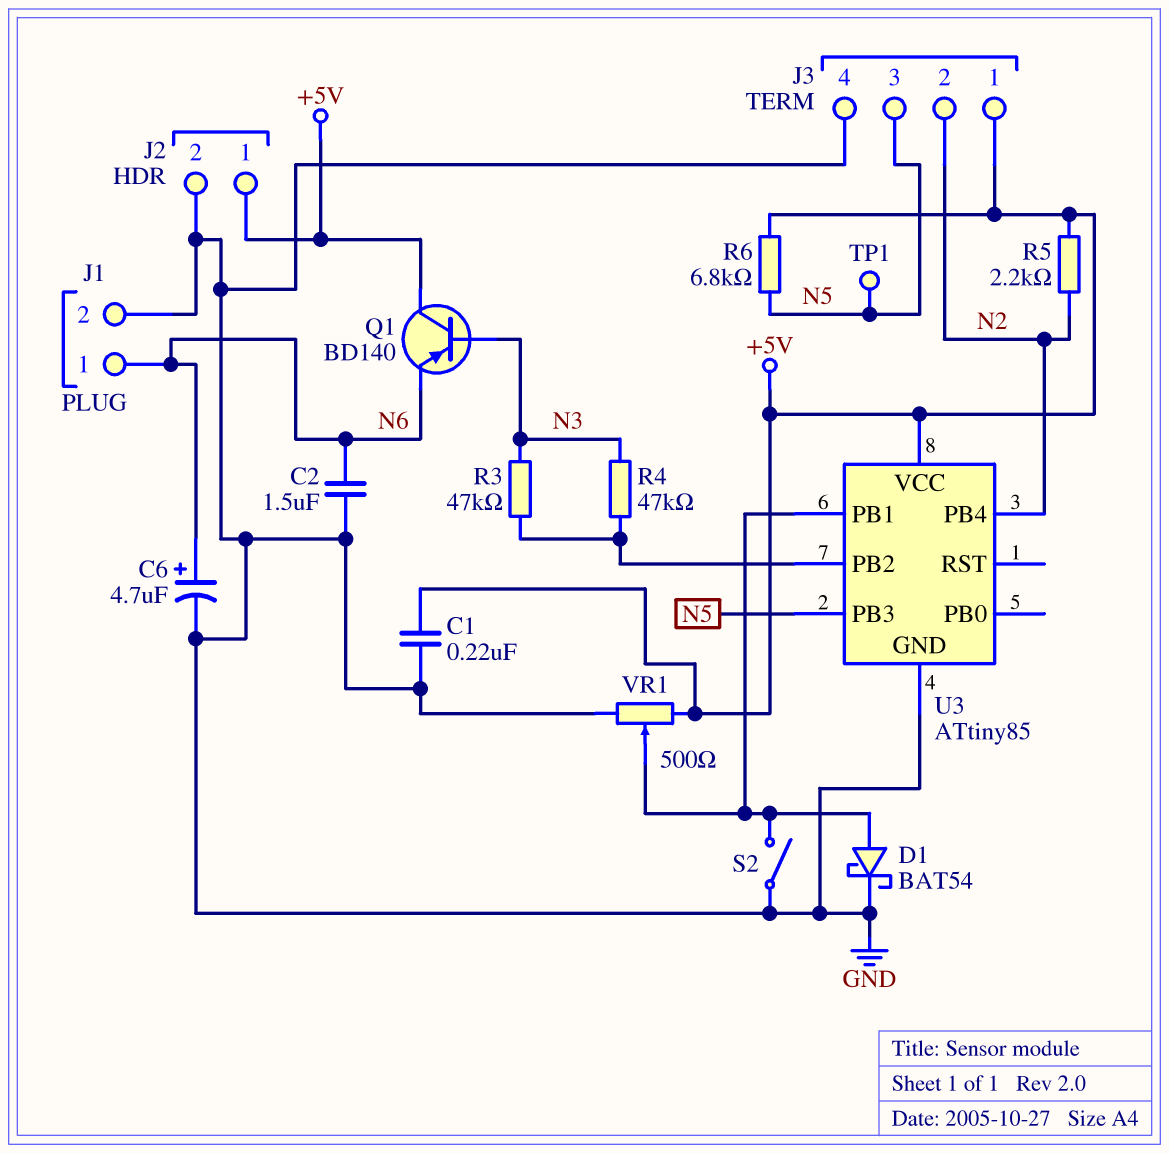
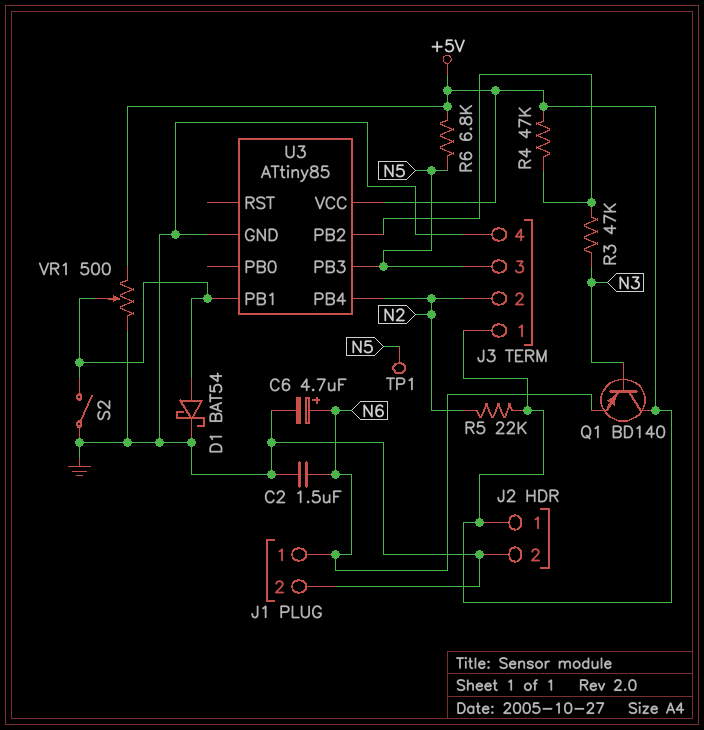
C1: 220nF (+5V, GND) -> none
R4: 47k (N3, U3/PB2) -> 47k (+5V, U3/PB2)
R5: 2.2k (+5V, N2) -> 22k (+5V, N2)

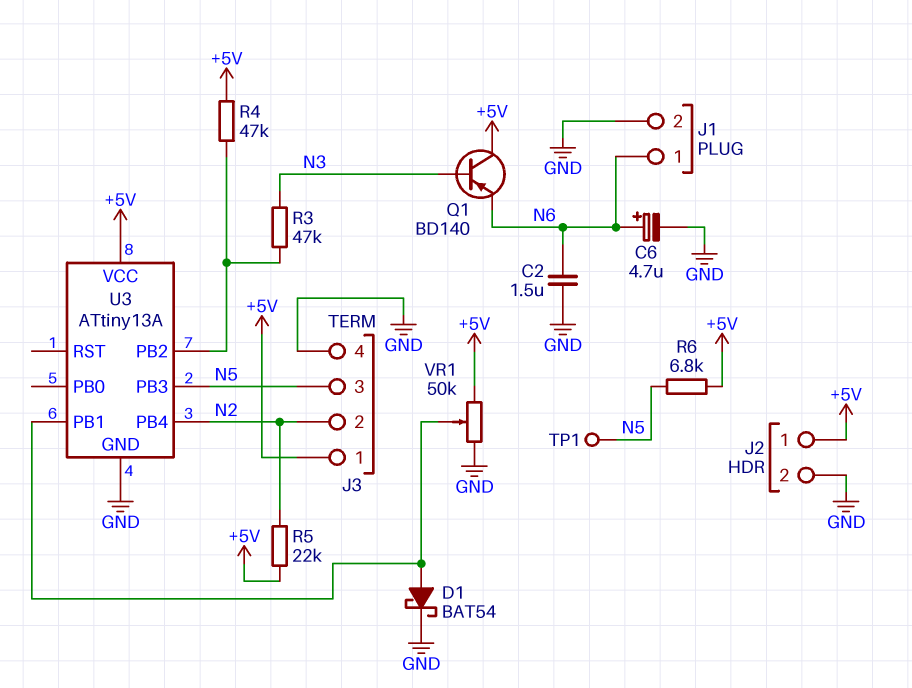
S2: switch (GND, U3/PB1) -> none
U3: ATtiny85 -> ATtiny13A
VR1: 500 (+5V, GND, wiper U3/PB1) -> 50k (+5V, GND, wiper U3/PB1)

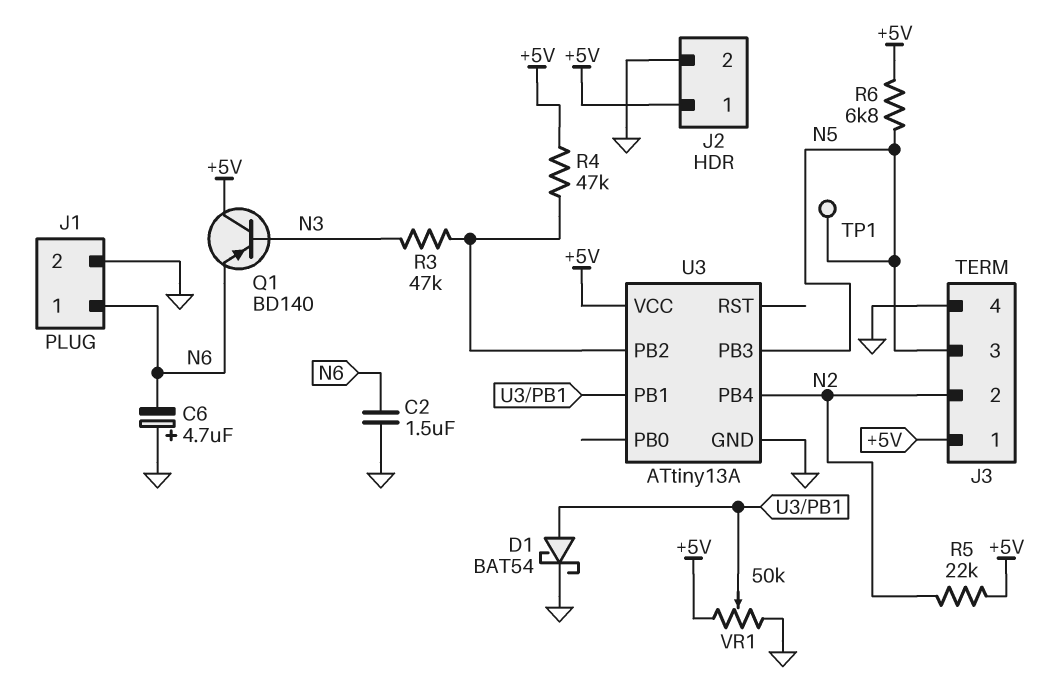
C6: 4.7uF (plus N6, minus GND) -> 4.7uF (plus GND, minus N6)

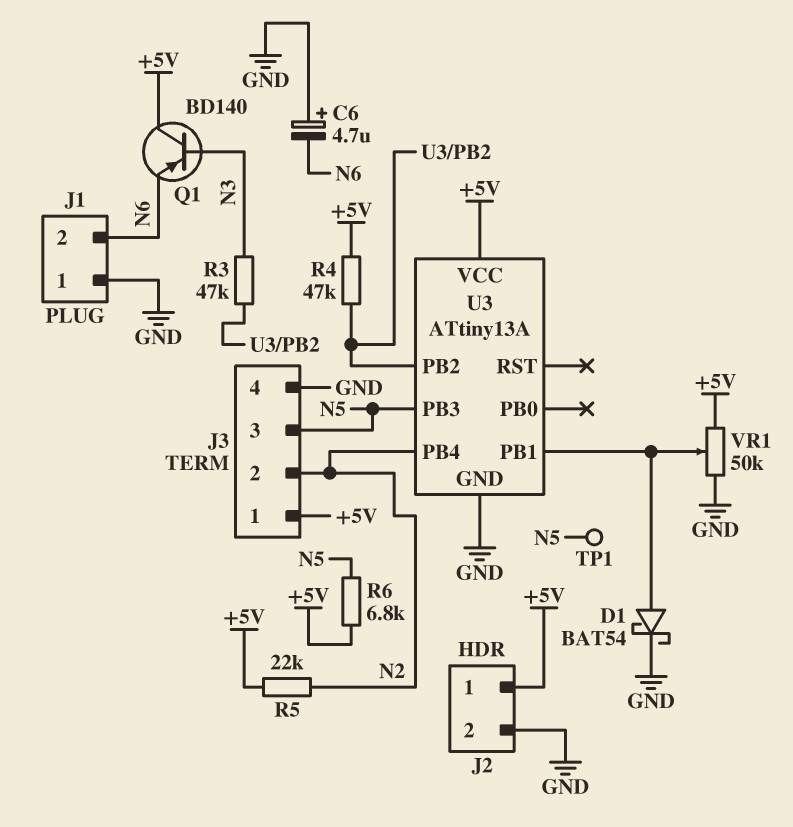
C2: 1.5uF (GND, N6) -> none
J1 pin 1: N6 -> GND
J1 pin 2: GND -> N6

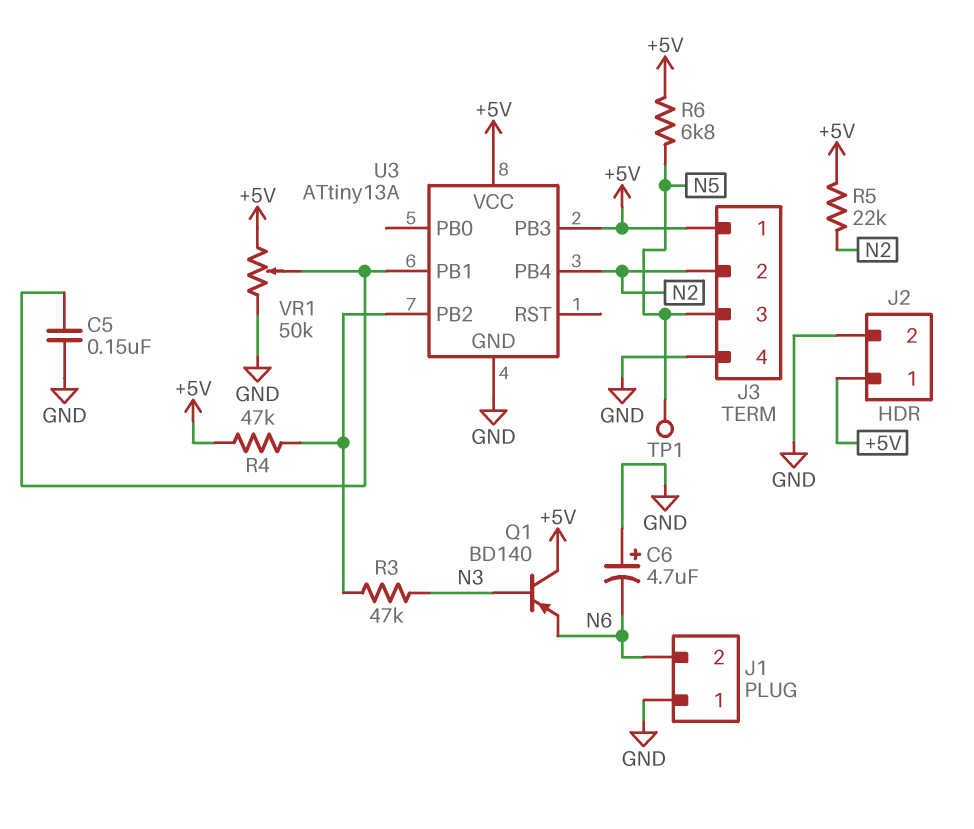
C5: none -> 150nF (GND, U3/PB1)
D1: schottky BAT54 (A U3/PB1, K GND) -> none
U3 pin PB3: N5 -> +5V

